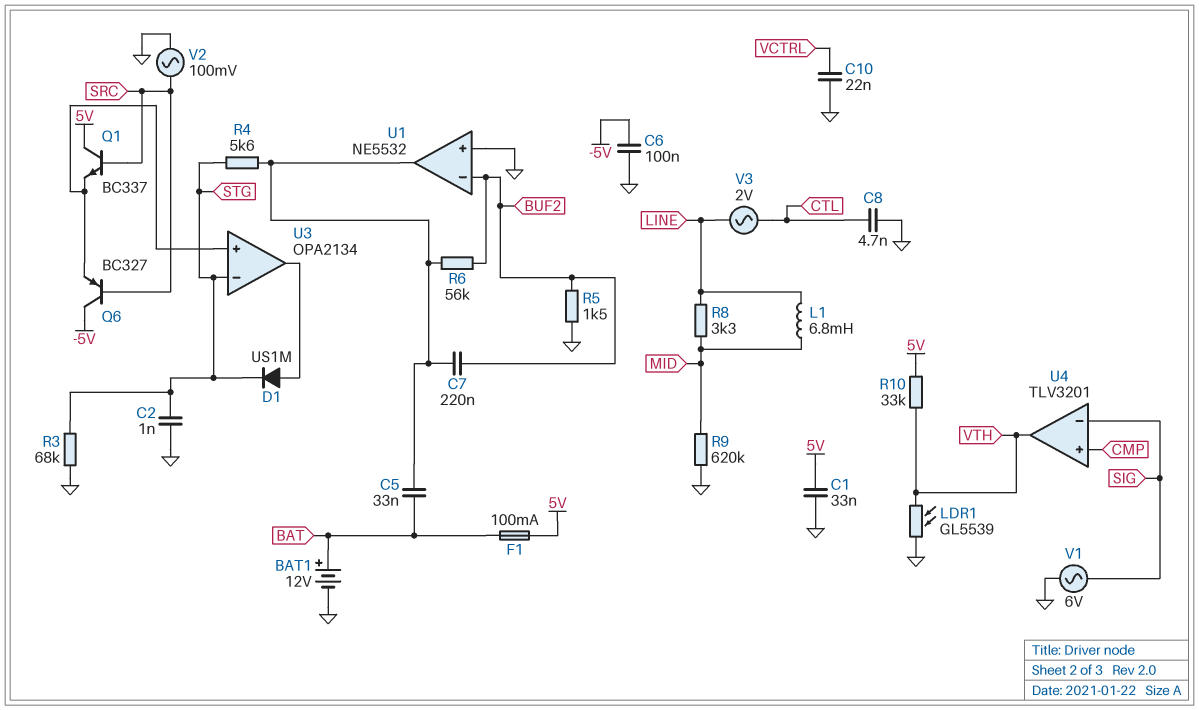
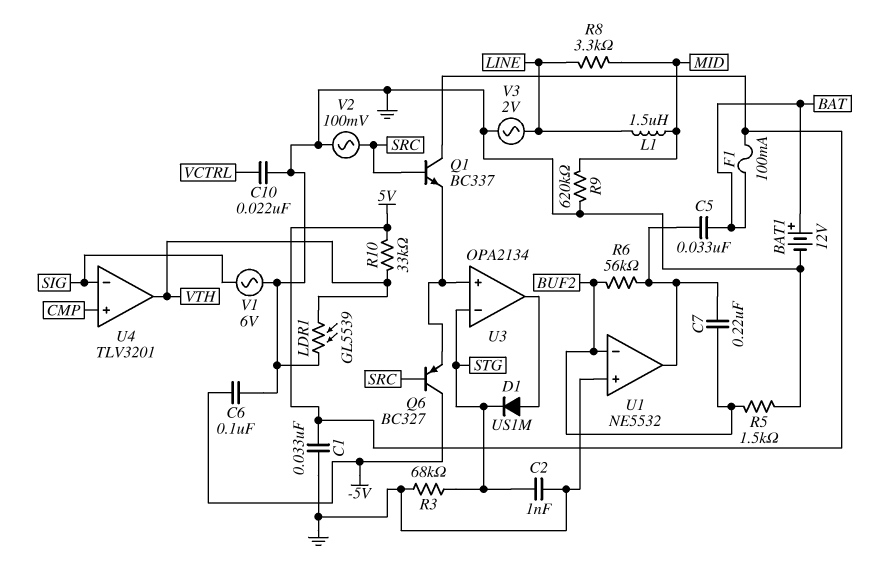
C8: 4.7nF (CTL, GND) -> none
L1: 6.8mH (LINE, MID) -> 1.5uH (LINE, MID)
R4: 5.6k (STG, U1/out) -> none
V3: AC 2V (CTL, LINE) -> AC 2V (GND, LINE)

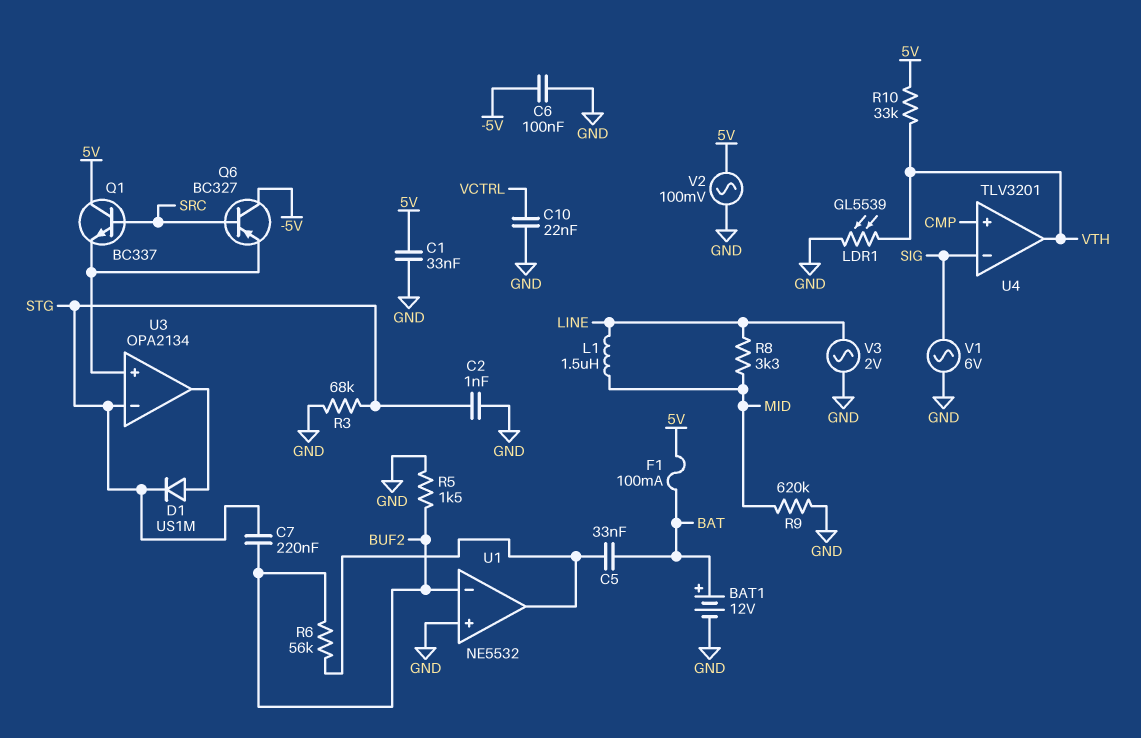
C7: 220nF (BUF2, U1/out) -> 220nF (BUF2, STG)
V2: AC 100mV (GND, SRC) -> AC 100mV (5V, GND)

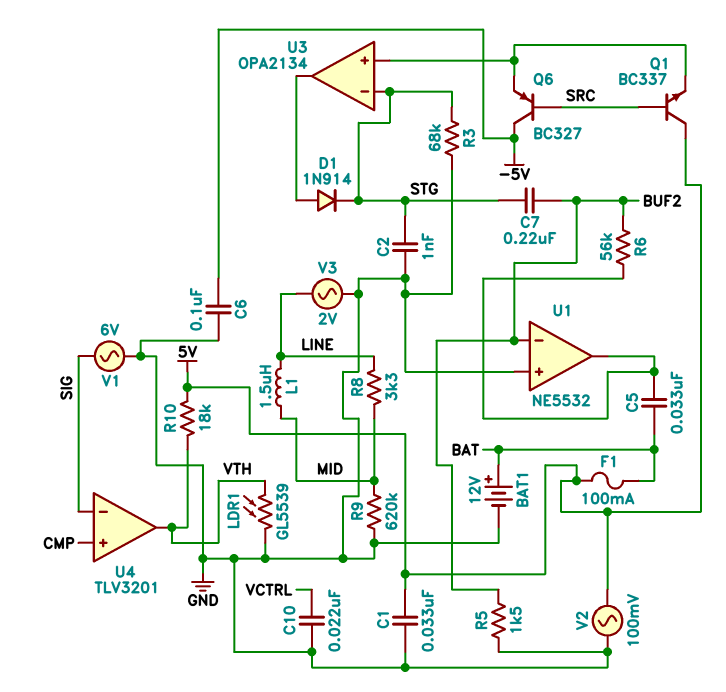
D1: diode US1M (A U3/out, K STG) -> diode 1N914 (A U3/out, K STG)
R10: 33k (5V, VTH) -> 18k (5V, VTH)

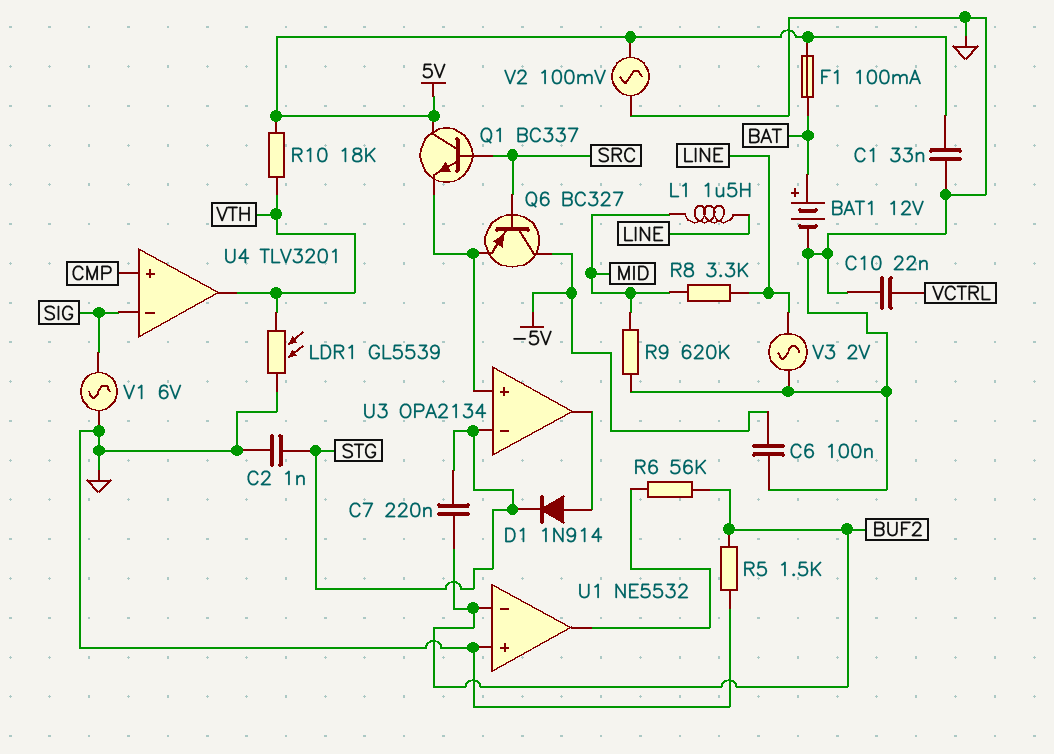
C5: 33nF (BAT, U1/out) -> none
R3: 68k (GND, STG) -> none

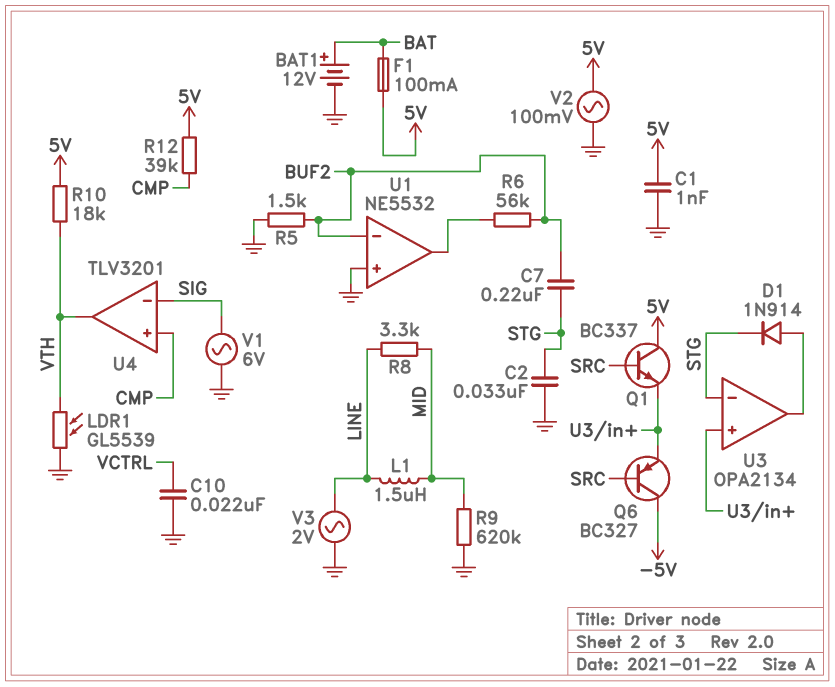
C1: 33nF (5V, GND) -> 1nF (5V, GND)
C2: 1nF (GND, STG) -> 33nF (GND, STG)
C6: 100nF (-5V, GND) -> none
R12: none -> 39k (5V, CMP)

